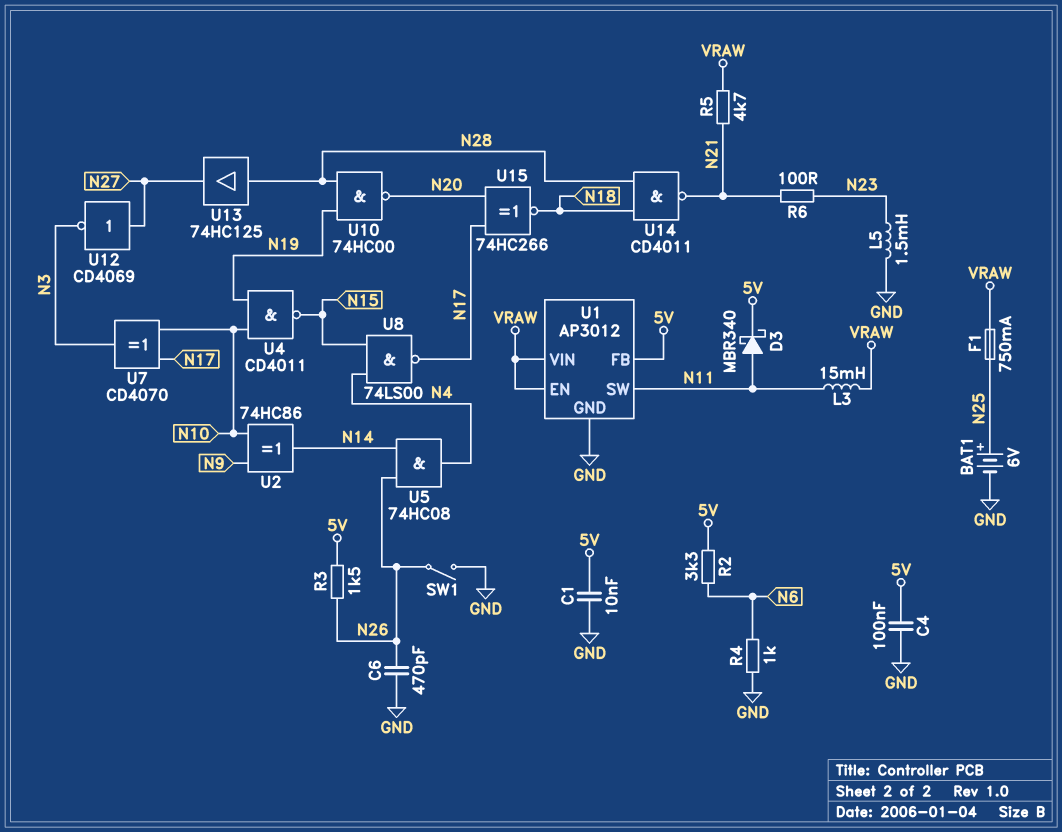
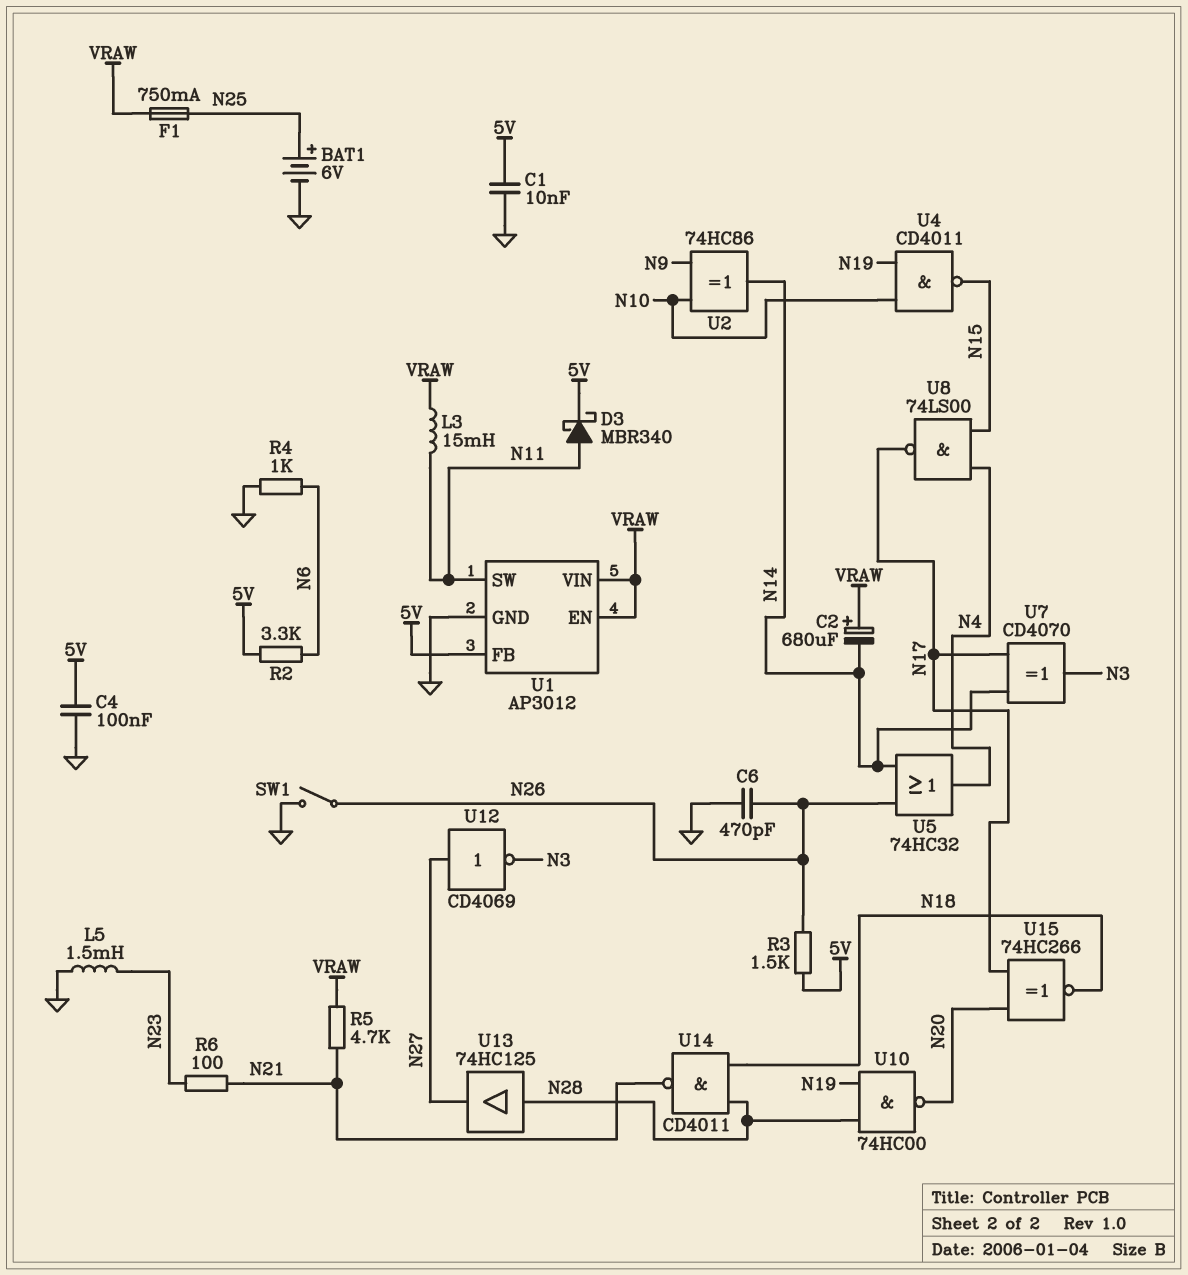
C2: none -> 680uF (plus VRAW, minus N14)
U5: AND 74HC08 (in N14, in N26, out N4) -> OR 74HC32 (in N14, in N26, out N4)
U7: XOR CD4070 (in N10, in N17, out N3) -> XOR CD4070 (in N14, in N17, out N3)

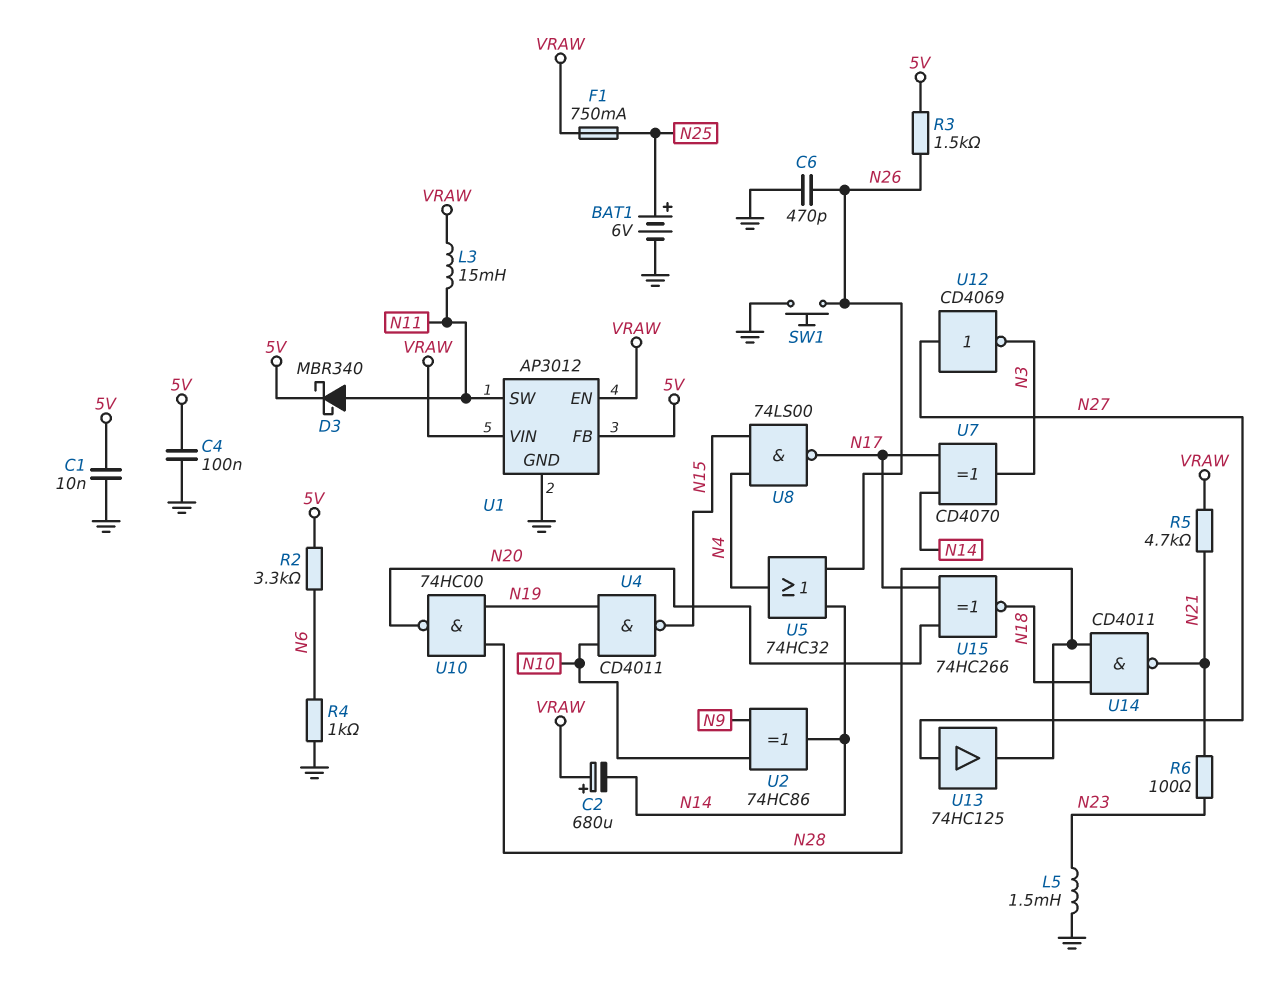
SW1: switch (GND, N26) -> button (GND, N26)
U13: buffer 74HC125 (in N28, out N27) -> buffer 74HC125 (in N27, out N28)

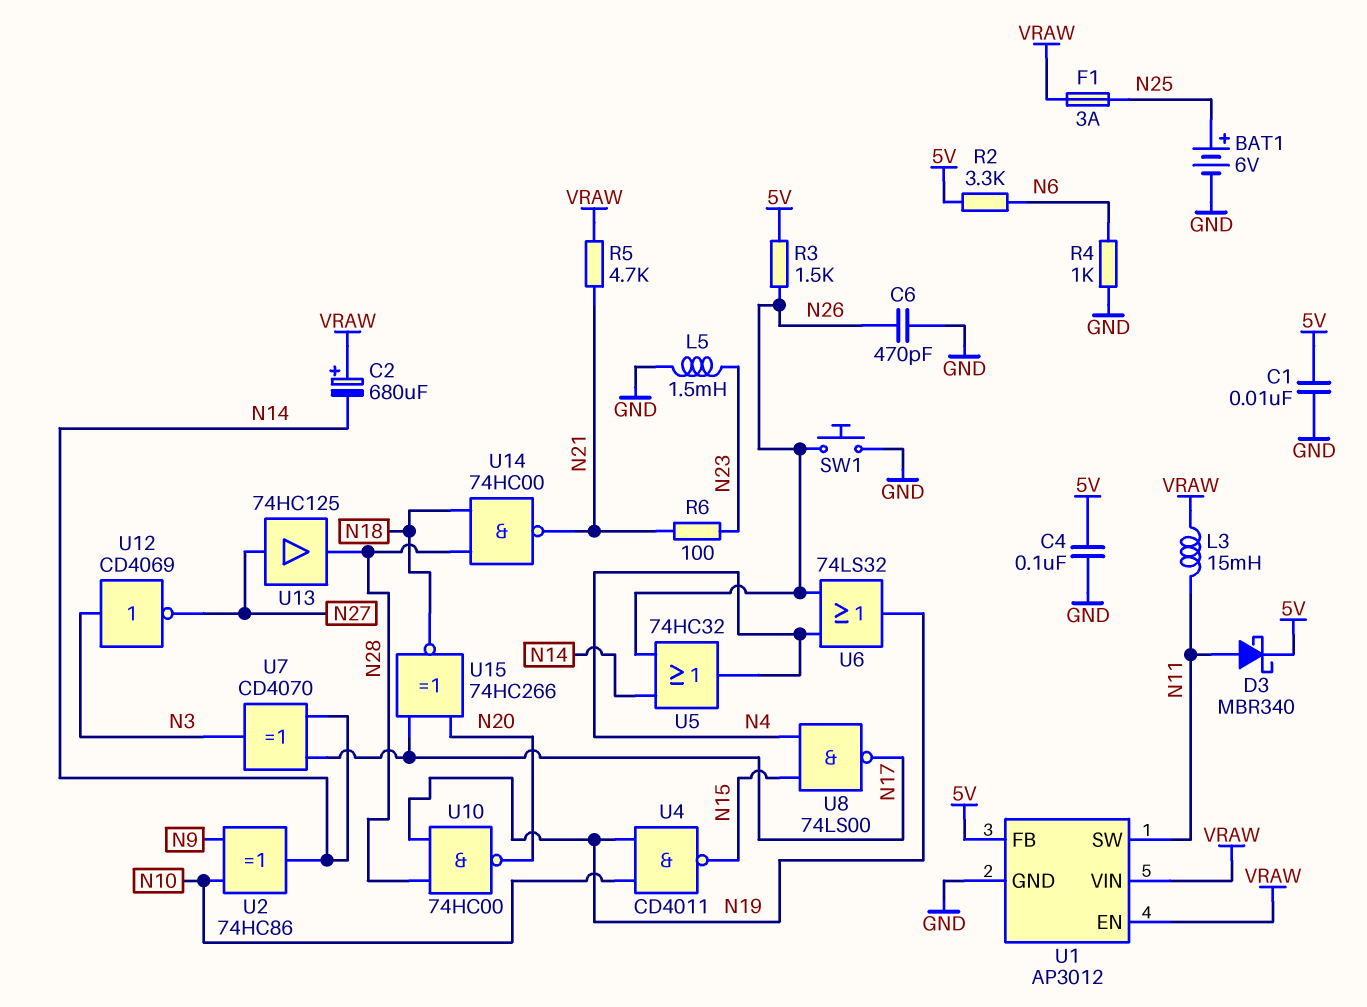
F1: 750mA (N25, VRAW) -> 3A (N25, VRAW)
U6: none -> OR 74LS32 (in N4, in N26, out N19)
U12: NOT CD4069 (in N27, out N3) -> NOT CD4069 (in N3, out N27)
U14: NAND CD4011 (in N18, in N28, out N21) -> NAND 74HC00 (in N18, in N28, out N21)

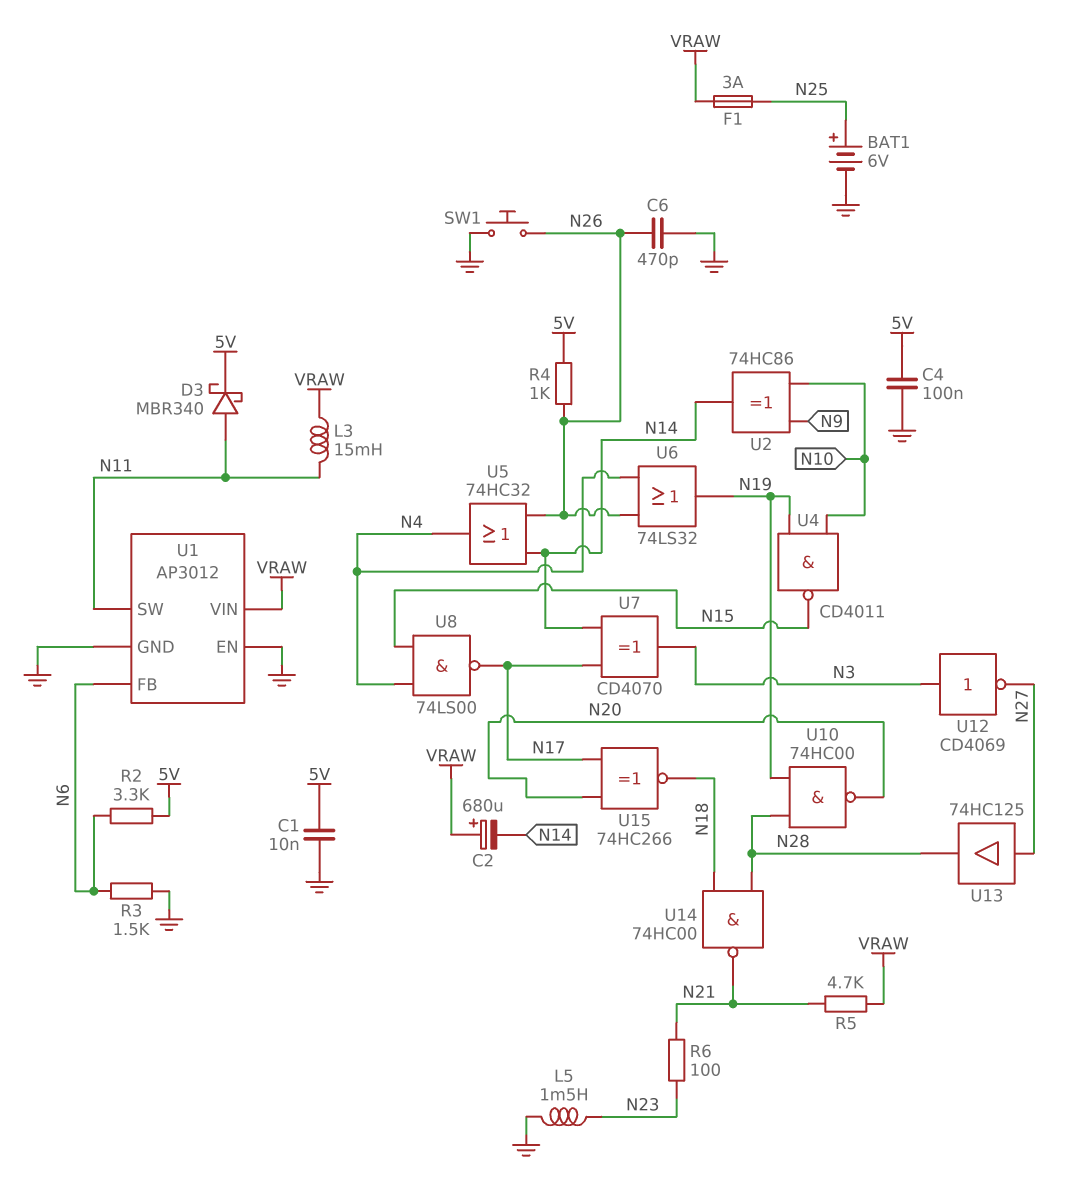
R3: 1.5k (5V, N26) -> 1.5k (GND, N6)
R4: 1k (GND, N6) -> 1k (5V, N26)
U1 pin EN: VRAW -> GND
U1 pin FB: 5V -> N6

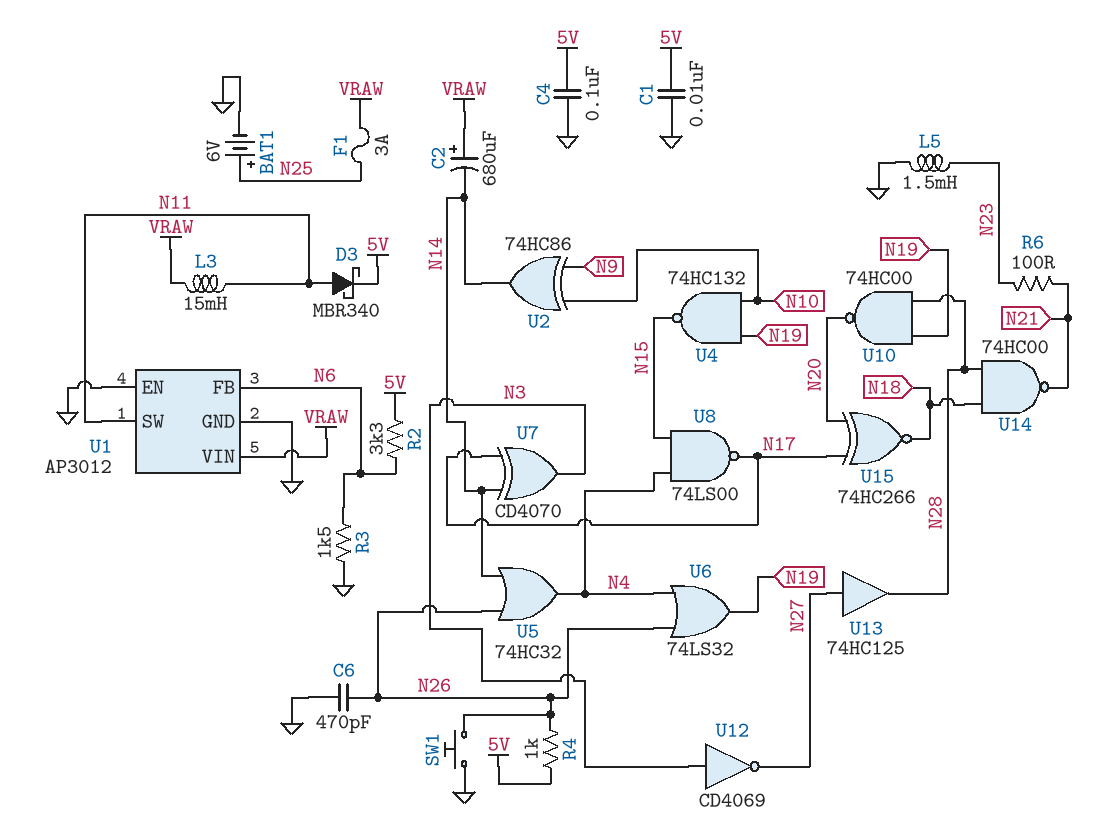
R5: 4.7k (N21, VRAW) -> none
U4: NAND CD4011 (in N10, in N19, out N15) -> NAND 74HC132 (in N10, in N19, out N15)

